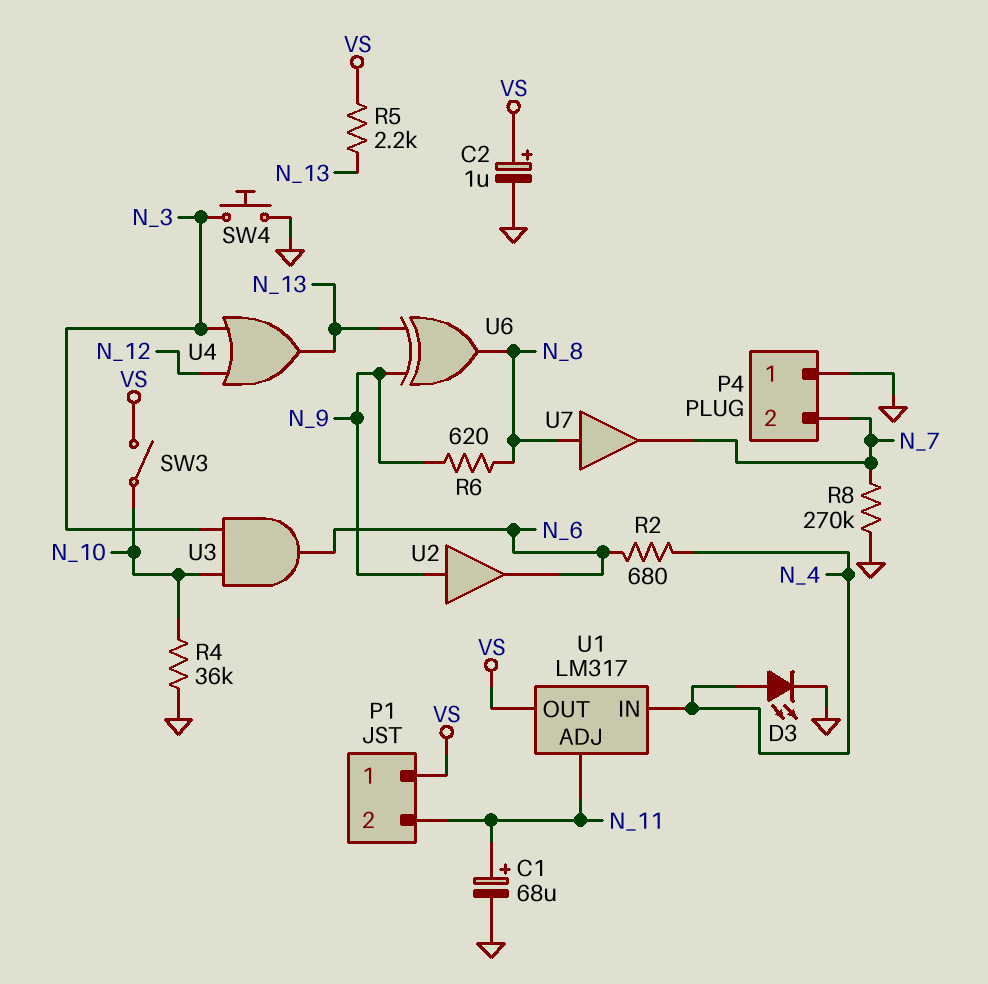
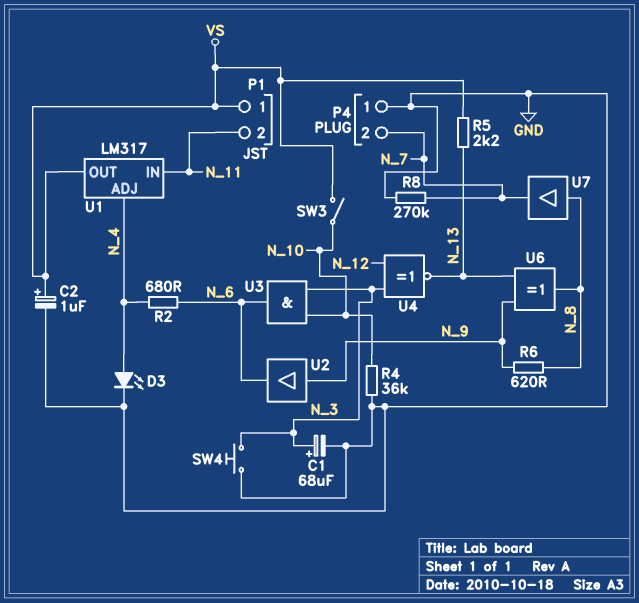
C1: 68uF (plus N_11, minus GND) -> 68uF (plus N_3, minus GND)
U1 pin ADJ: N_11 -> N_4
U1 pin IN: N_4 -> N_11
U4: OR (in N_3, in N_12, out N_13) -> XNOR (in N_3, in N_12, out N_13)

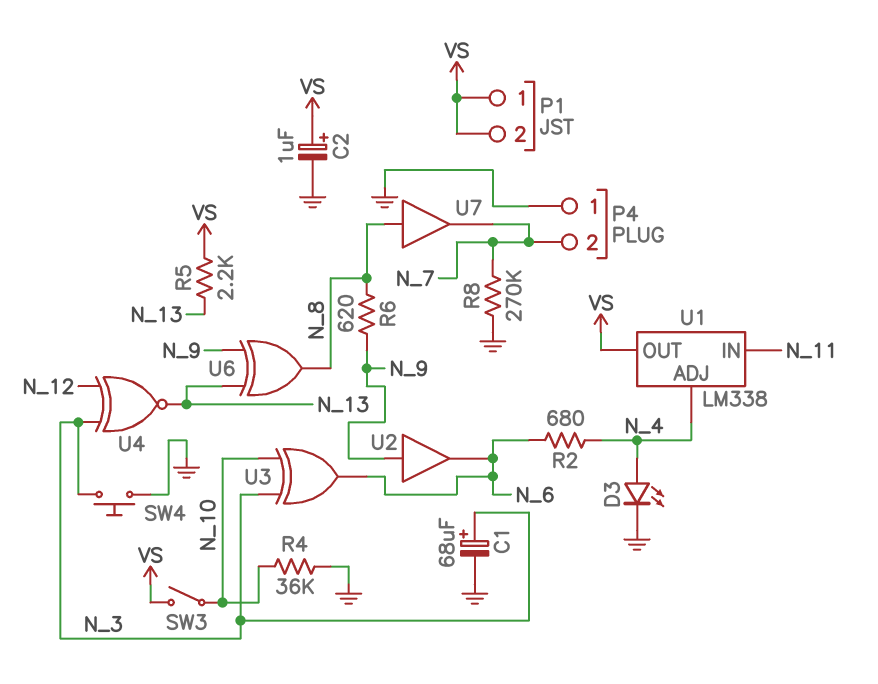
P1 pin 2: N_11 -> VS
U1: LM317 -> LM338
U3: AND (in N_3, in N_10, out N_6) -> XOR (in N_3, in N_10, out N_6)

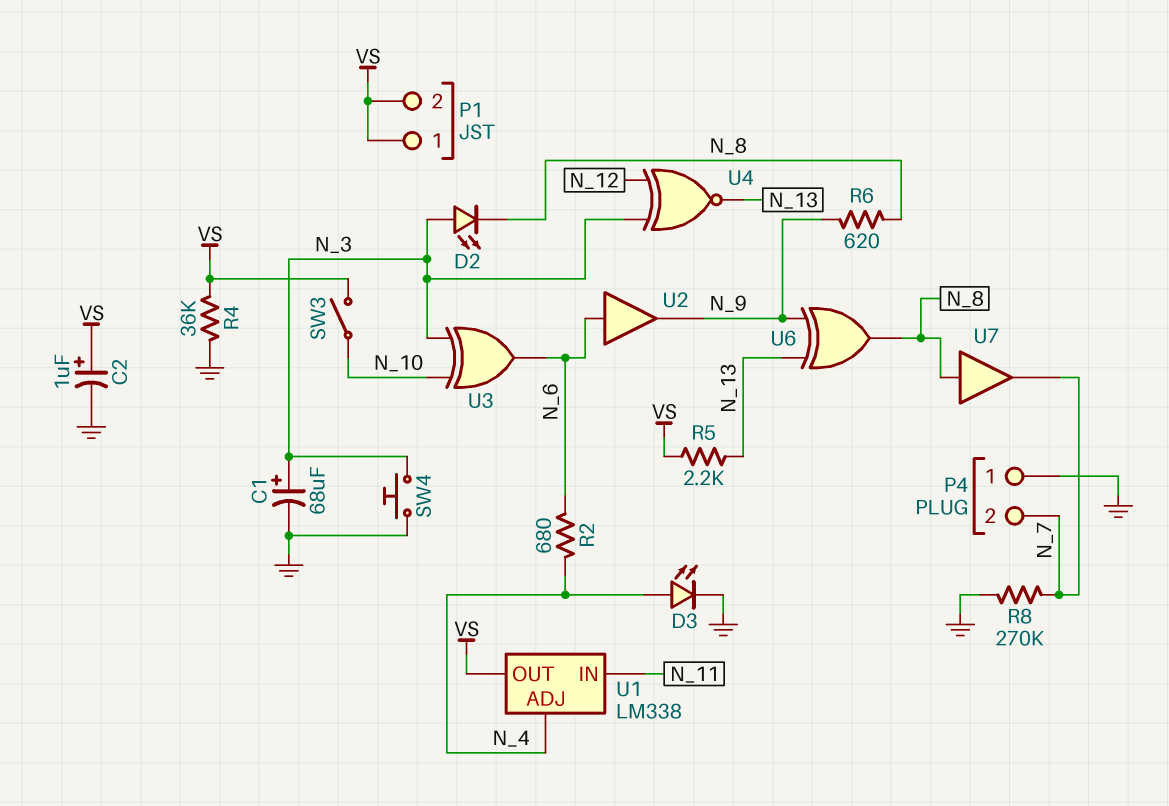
D2: none -> LED (A N_3, K N_8)
R4: 36k (GND, N_10) -> 36k (GND, VS)
U2: buffer (in N_9, out N_6) -> buffer (in N_6, out N_9)

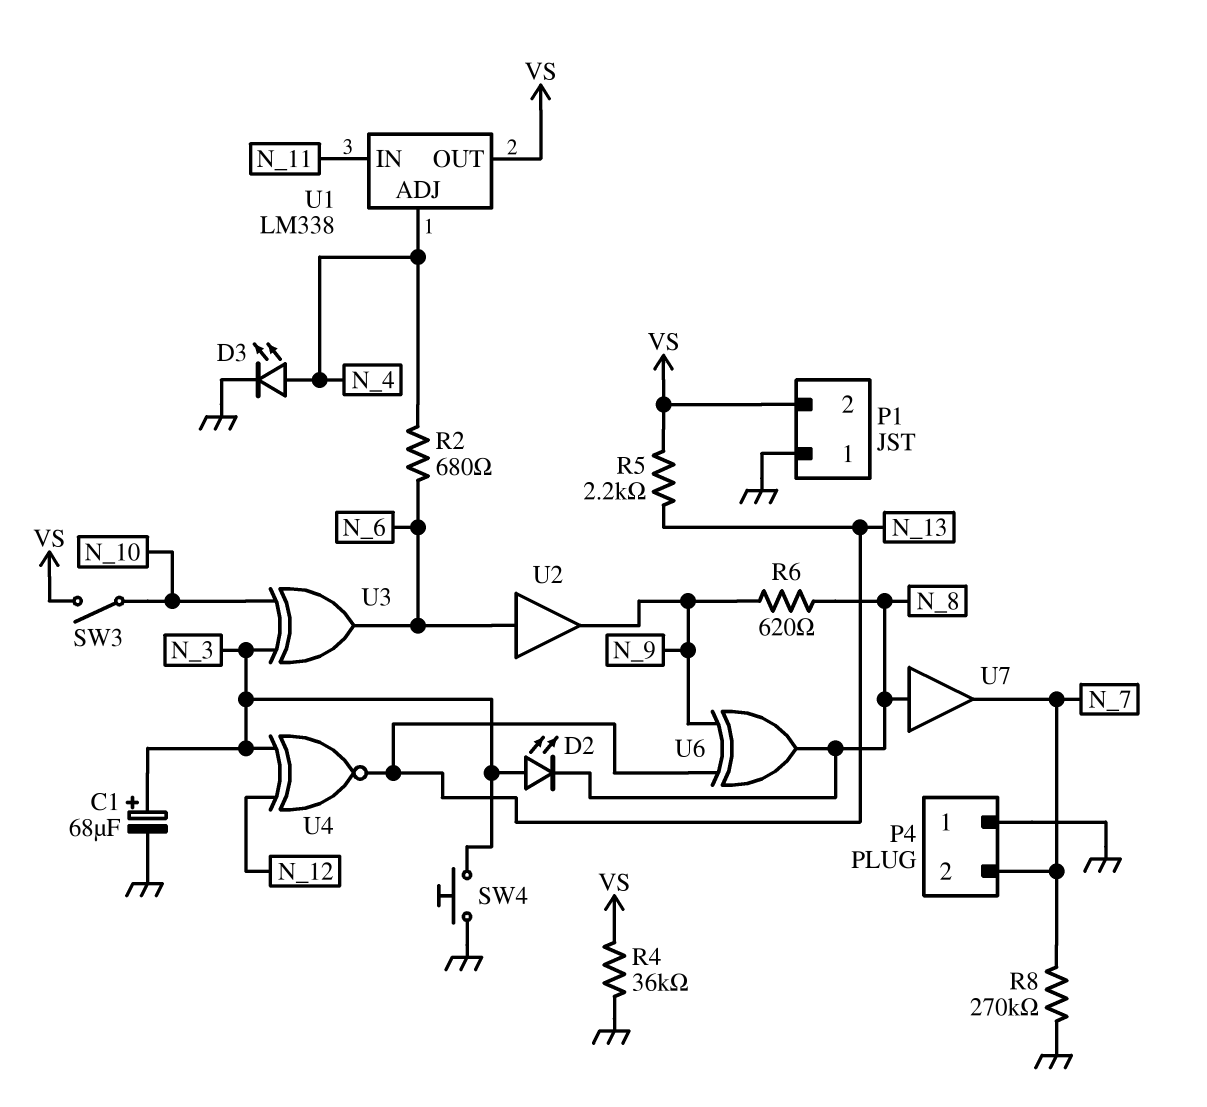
C2: 1uF (plus VS, minus GND) -> none
P1 pin 1: VS -> GND

